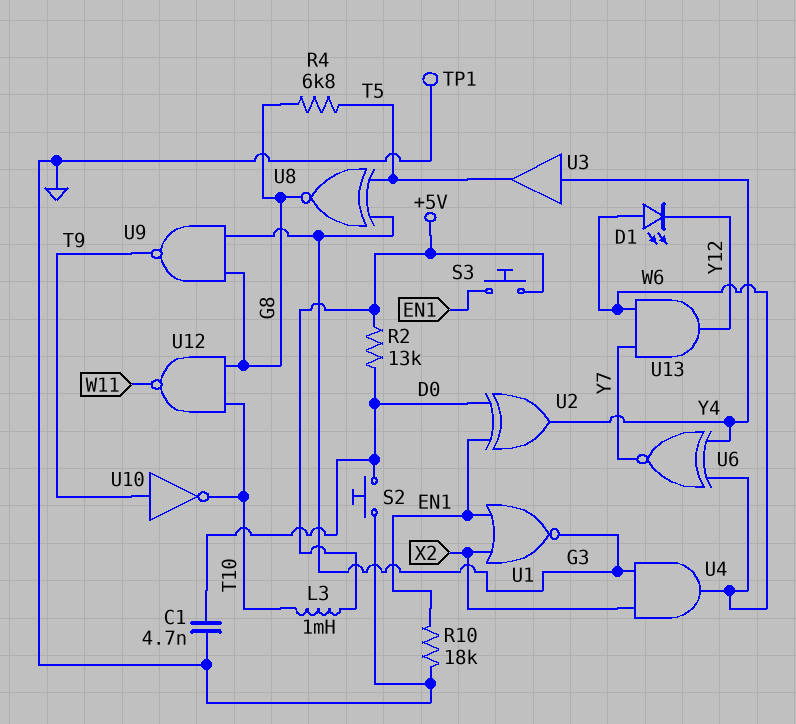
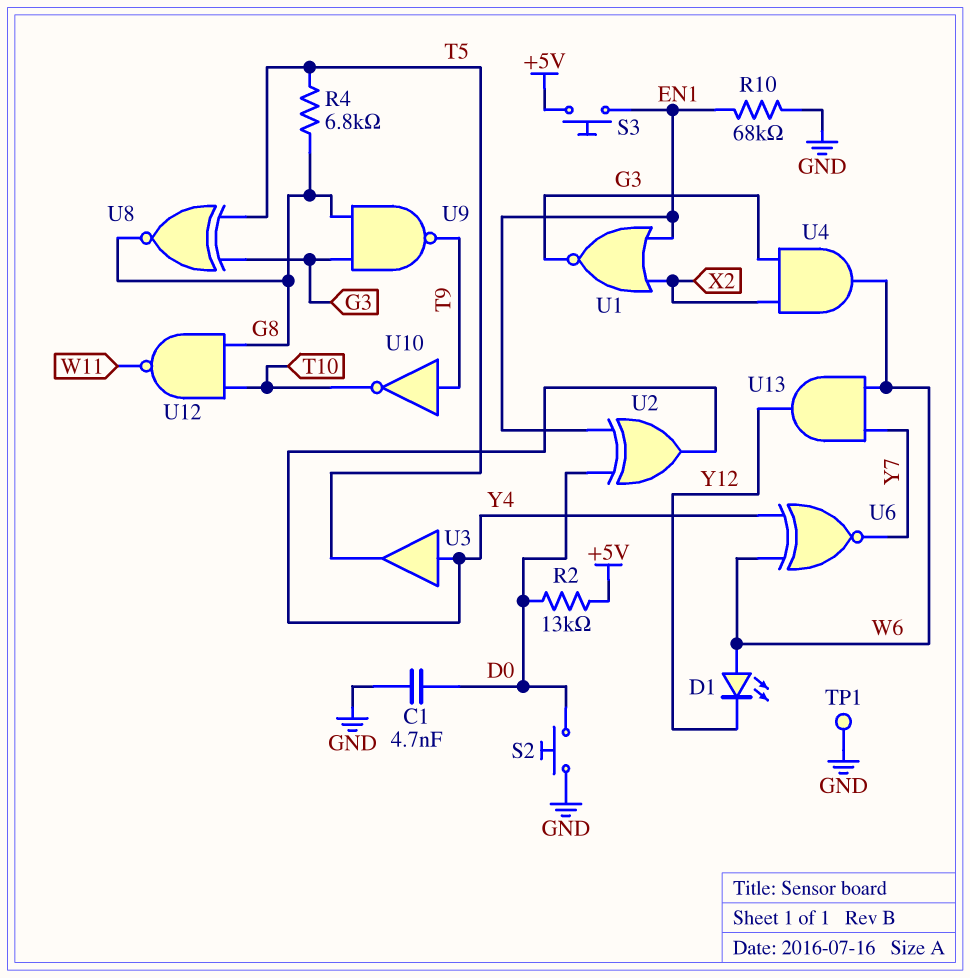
L3: 1mH (+5V, T10) -> none
R10: 18k (EN1, GND) -> 68k (EN1, GND)

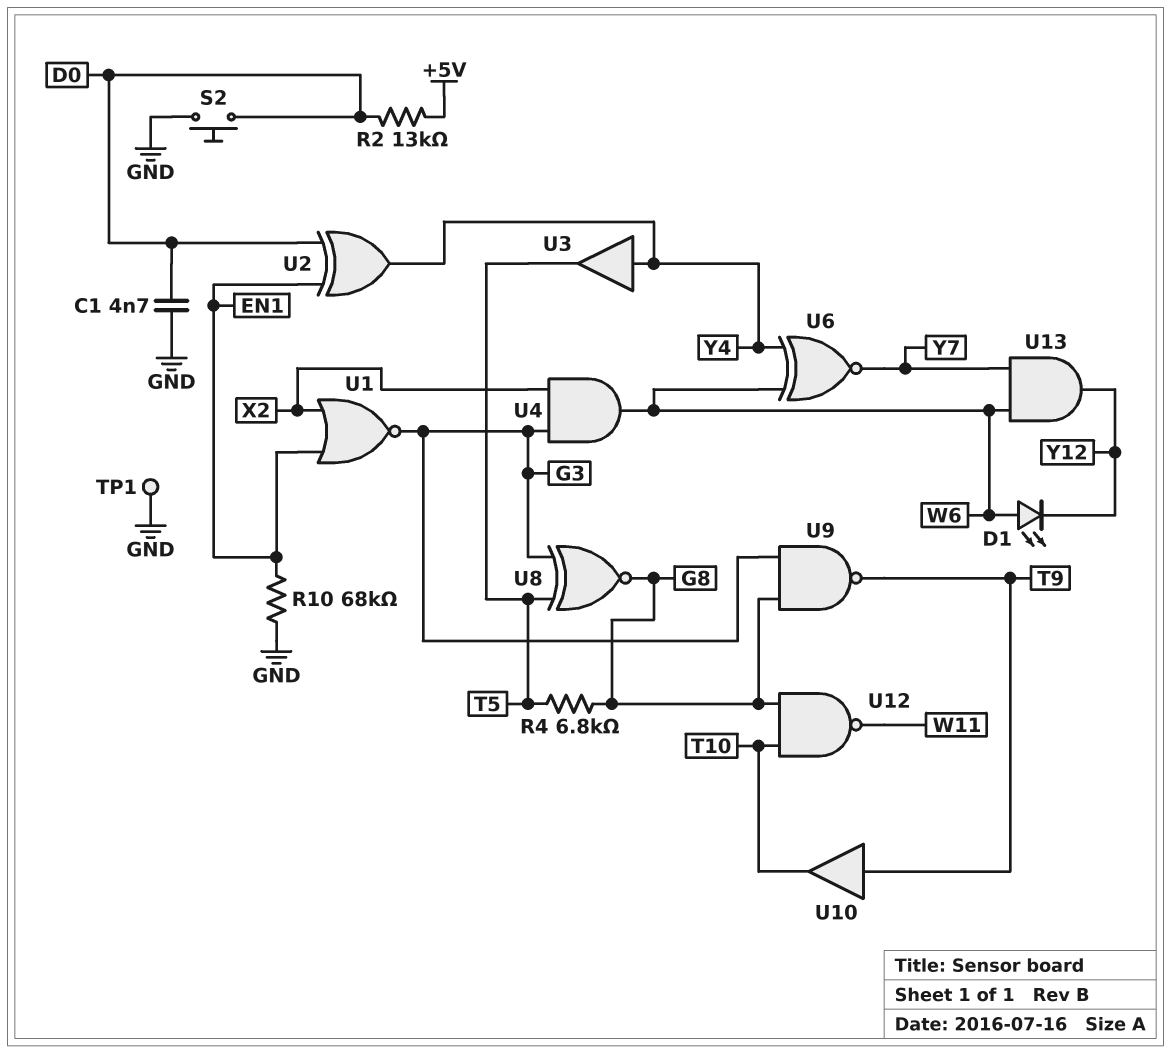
S3: button (+5V, EN1) -> none
U10: NOT (in T9, out T10) -> buffer (in T9, out T10)

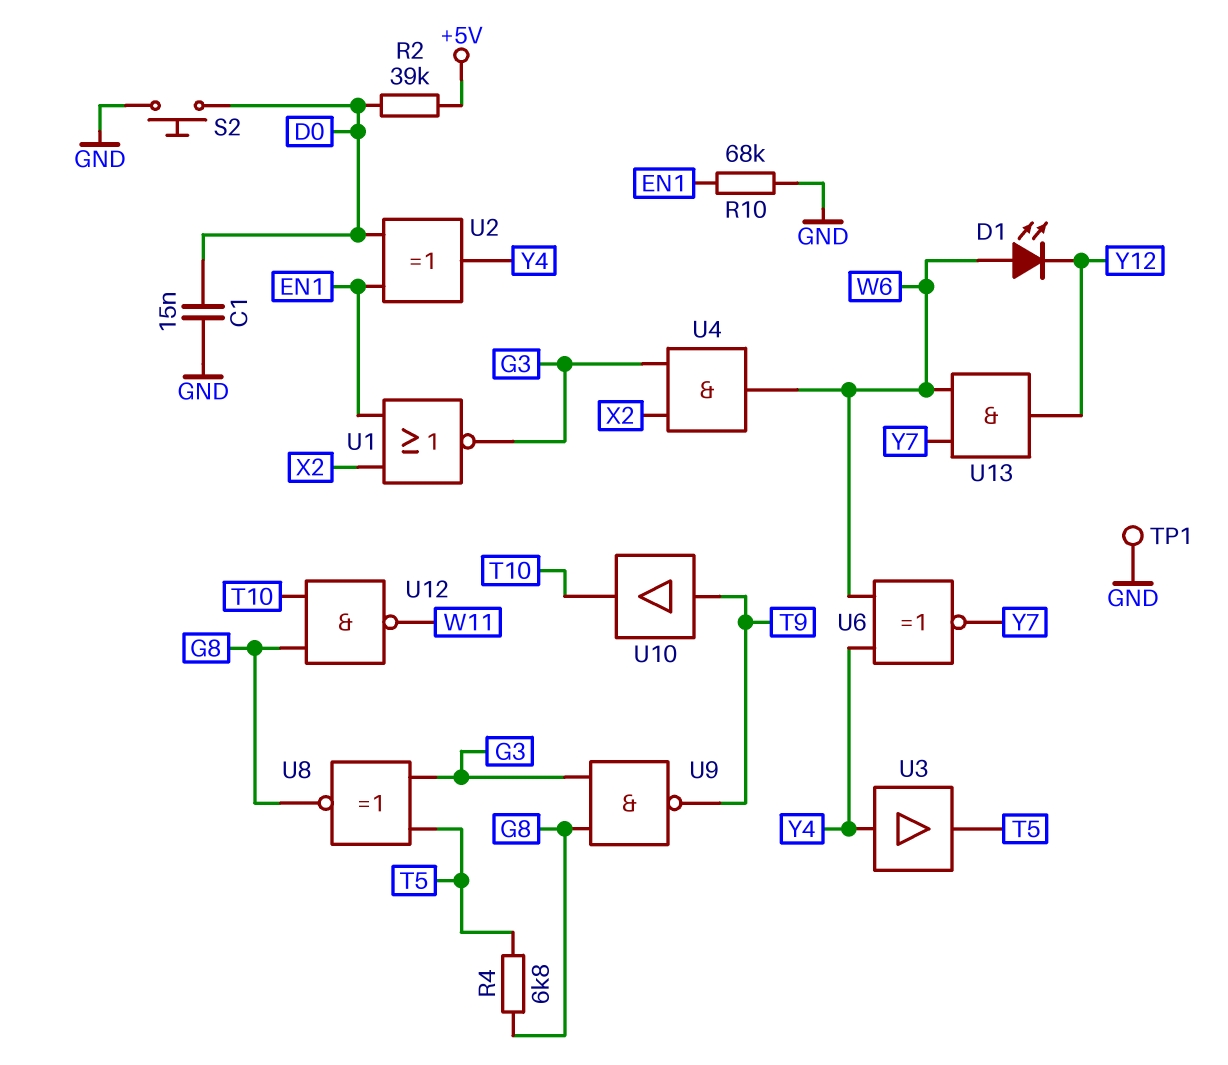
C1: 4.7nF (D0, GND) -> 15nF (D0, GND)
R2: 13k (+5V, D0) -> 39k (+5V, D0)

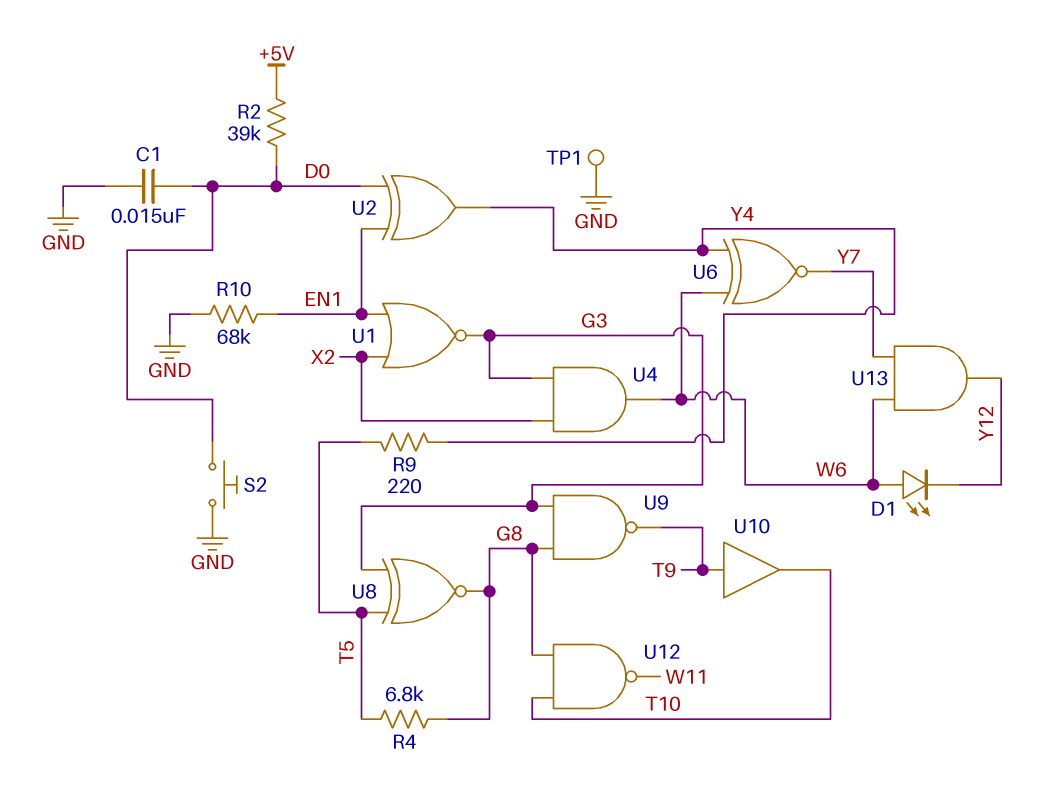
R9: none -> 220 (T5, Y4)
U3: buffer (in Y4, out T5) -> none

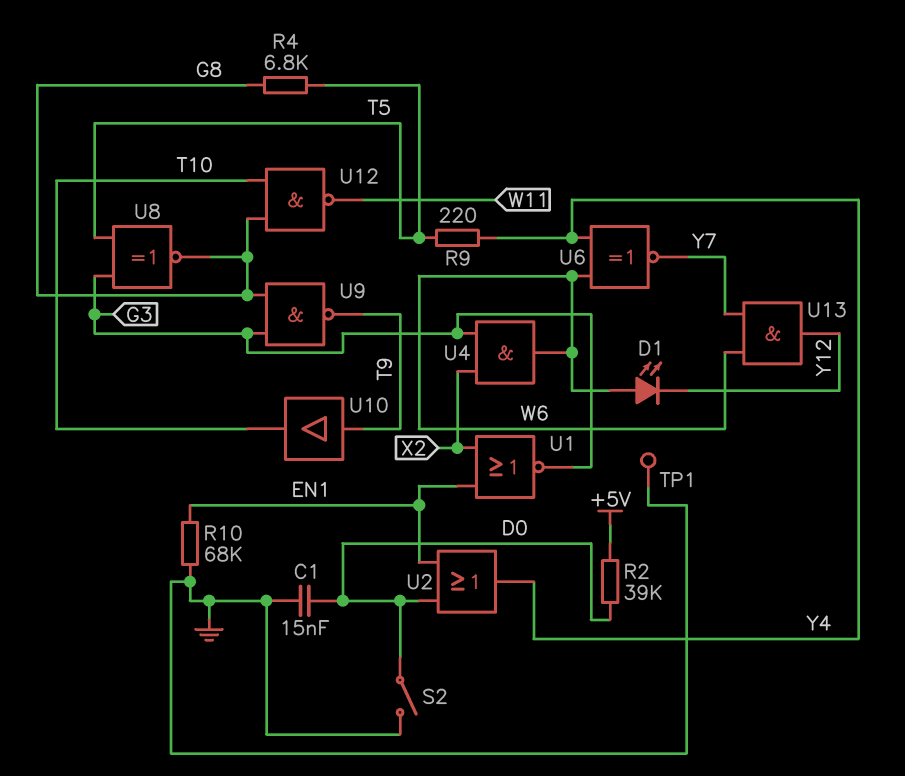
S2: button (D0, GND) -> switch (D0, GND)
U2: XOR (in D0, in EN1, out Y4) -> OR (in D0, in EN1, out Y4)

